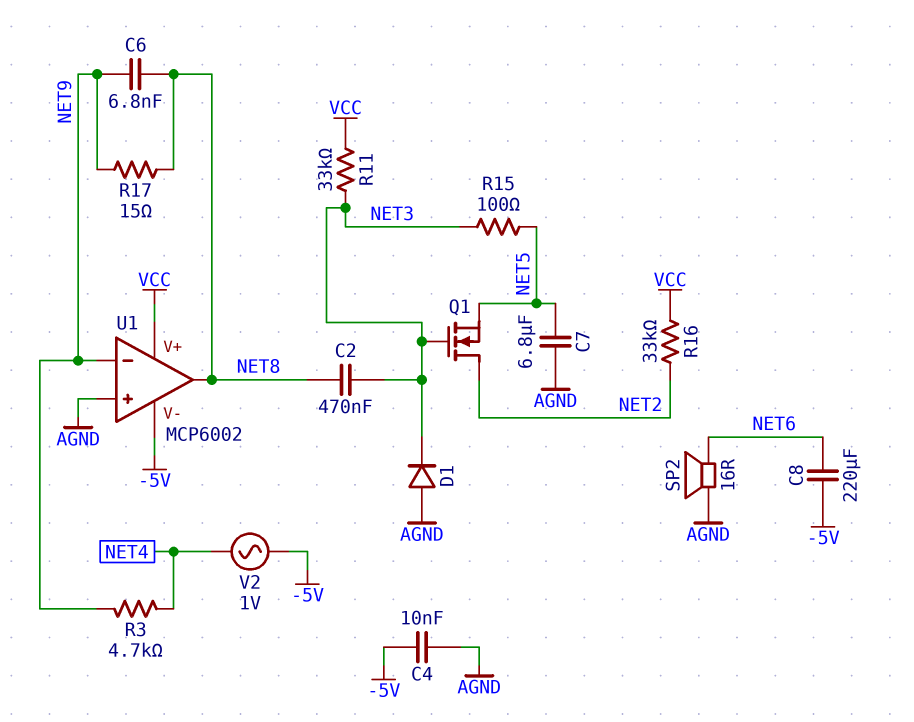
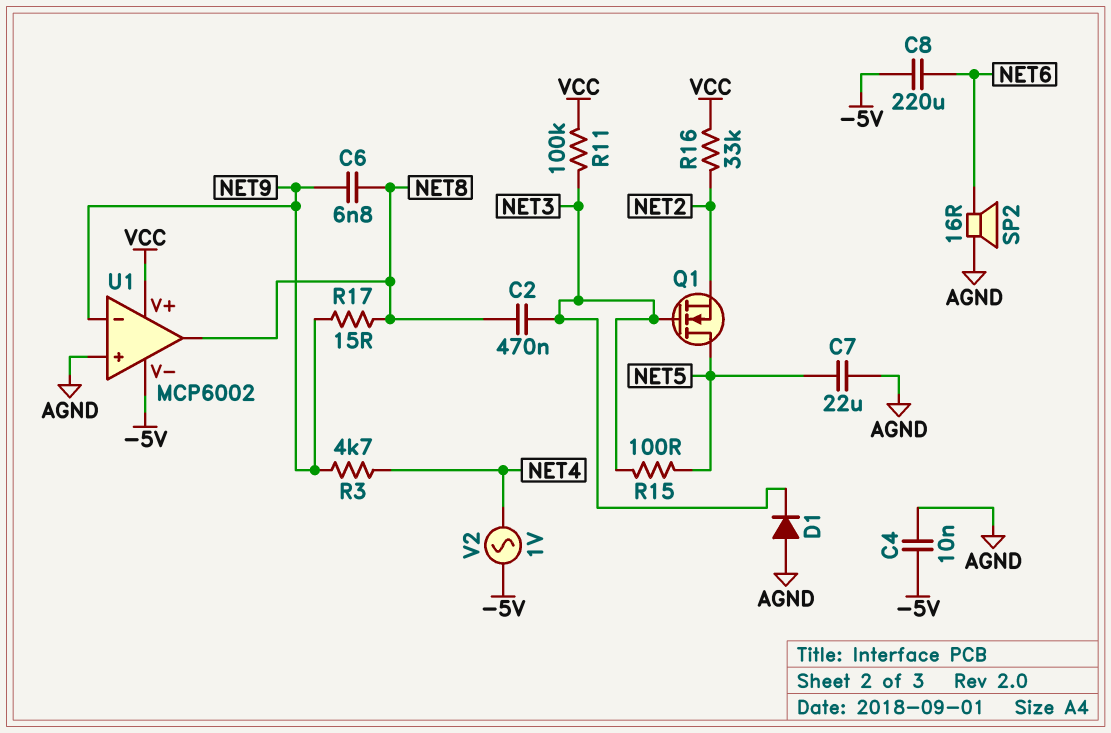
C7: 6.8uF (AGND, NET5) -> 22uF (AGND, NET5)
Q1: NMOS (G NET3, D NET2, S NET5) -> NMOS (G NET3, D NET5, S NET2)
R11: 33k (NET3, VCC) -> 100k (NET3, VCC)

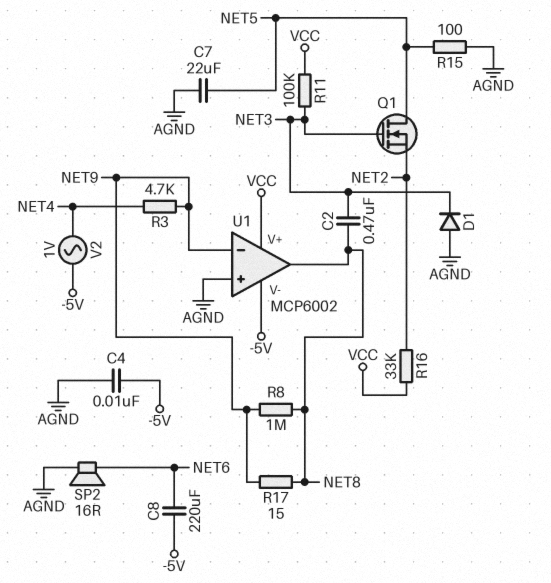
C6: 6.8nF (NET8, NET9) -> none
R8: none -> 1M (NET8, NET9)
R15: 100 (NET3, NET5) -> 100 (AGND, NET5)

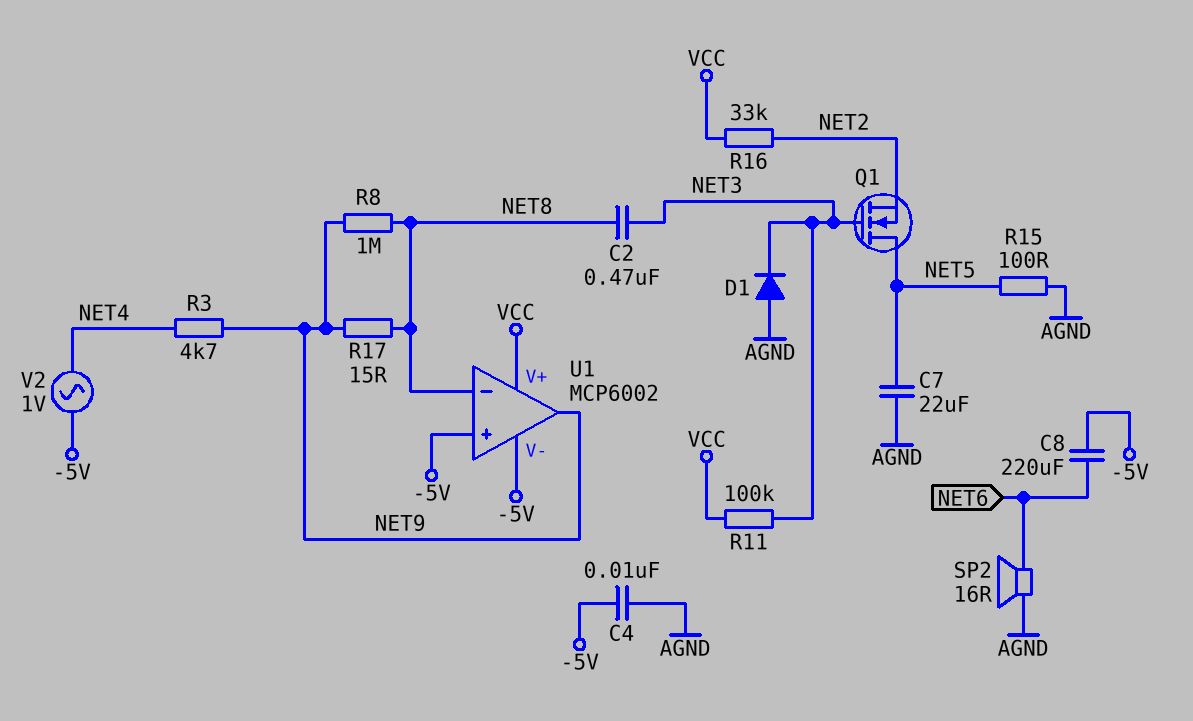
U1 pin in+: AGND -> -5V
U1 pin in-: NET9 -> NET8
U1 pin out: NET8 -> NET9

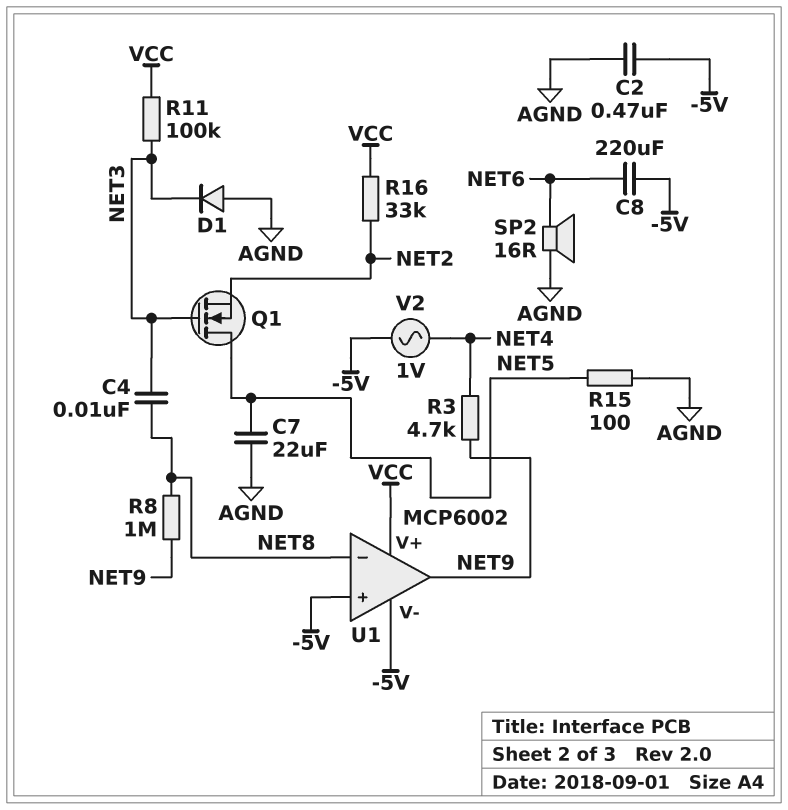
C2: 470nF (NET3, NET8) -> 470nF (-5V, AGND)
C4: 10nF (-5V, AGND) -> 10nF (NET3, NET8)
R17: 15 (NET8, NET9) -> none

